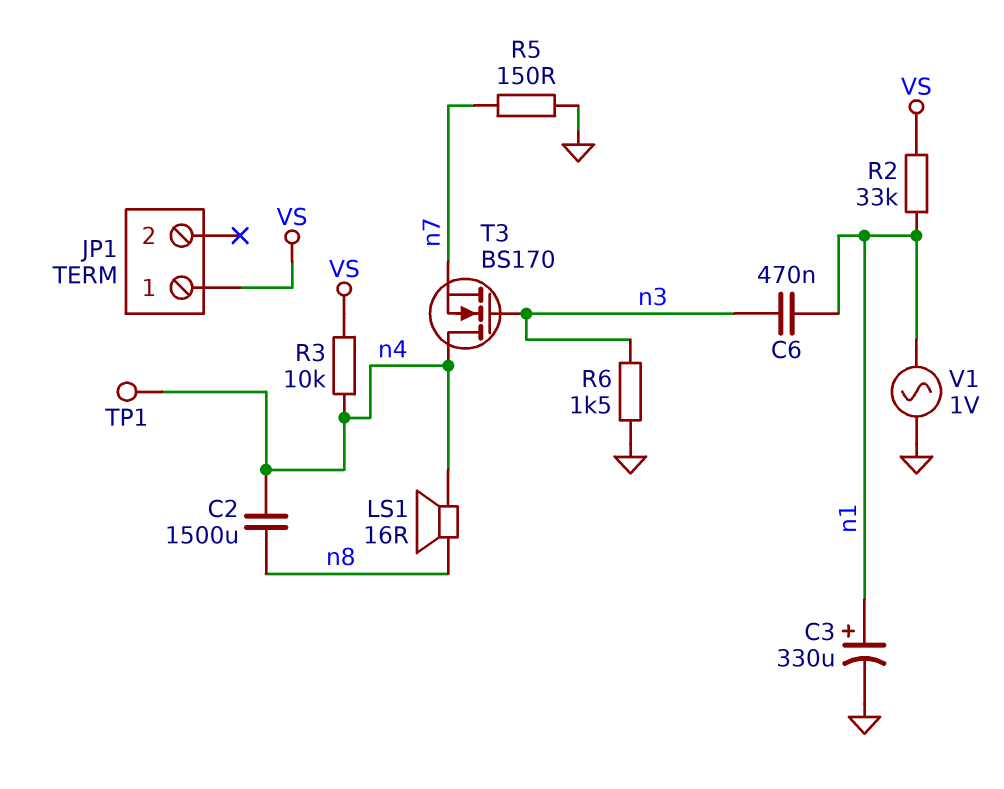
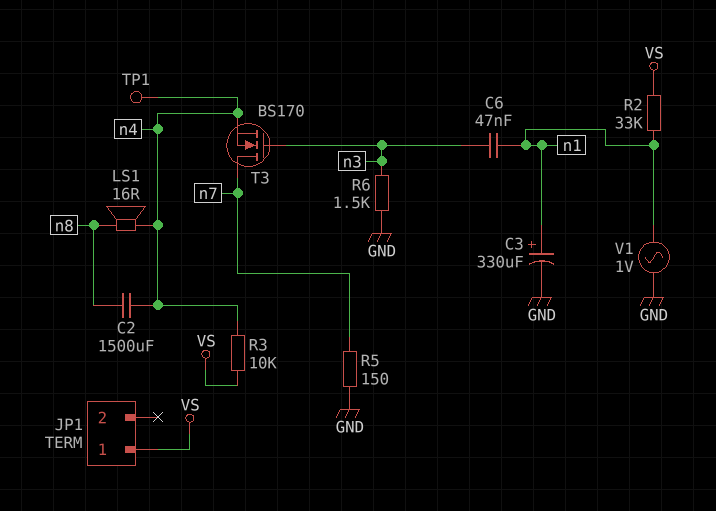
C6: 470nF (n1, n3) -> 47nF (n1, n3)
T3: NMOS BS170 (G n3, D n4, S n7) -> NMOS BS170 (G n3, D n7, S n4)

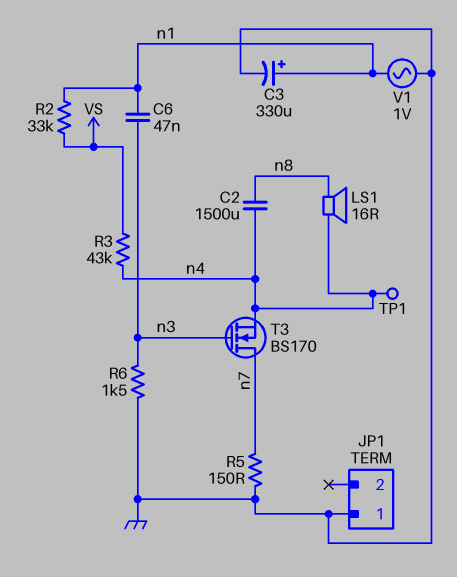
JP1 pin 1: VS -> GND
R3: 10k (VS, n4) -> 43k (VS, n4)

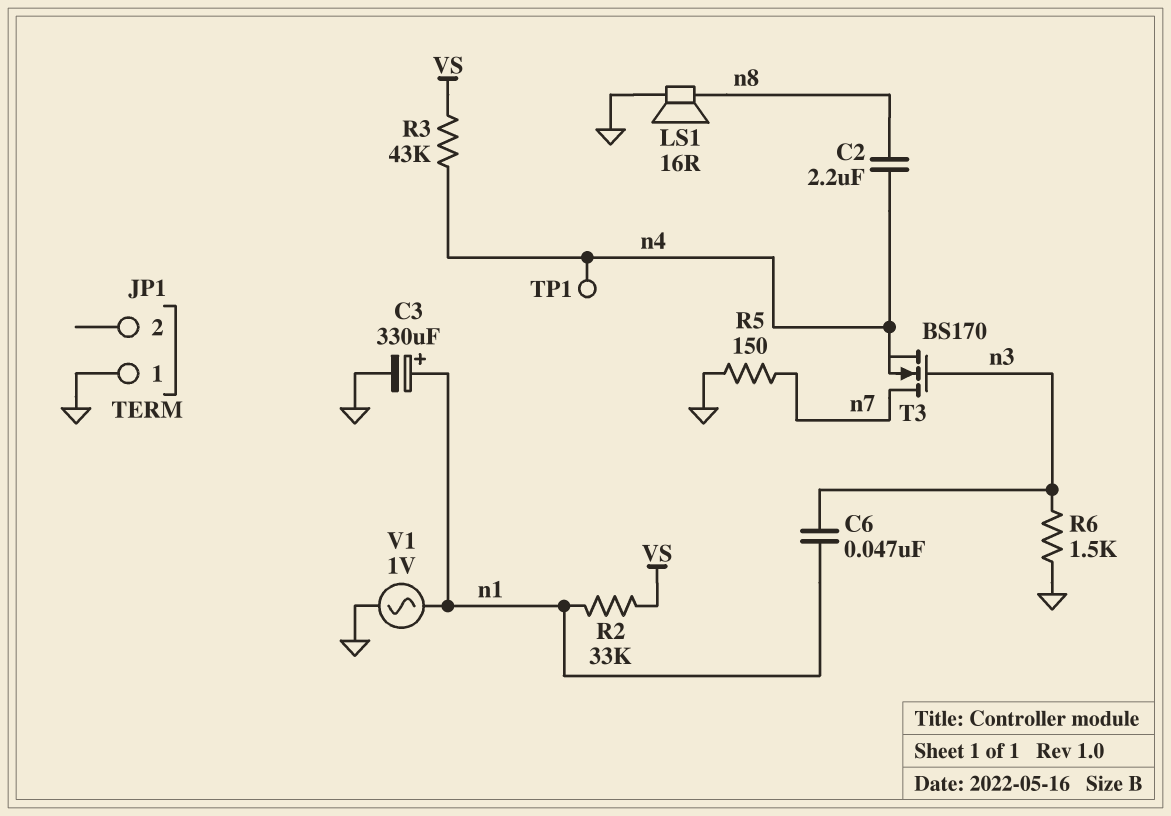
C2: 1500uF (n4, n8) -> 2.2uF (n4, n8)
LS1: speaker 16R (n4, n8) -> speaker 16R (GND, n8)

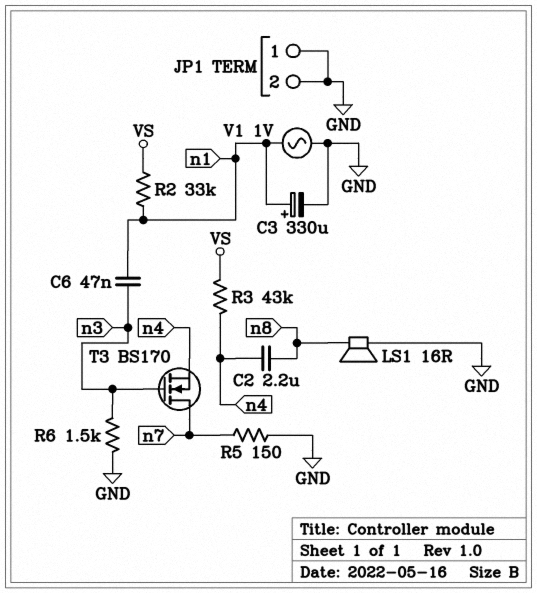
JP1 pin 2: none -> GND
TP1: test point (n4) -> none

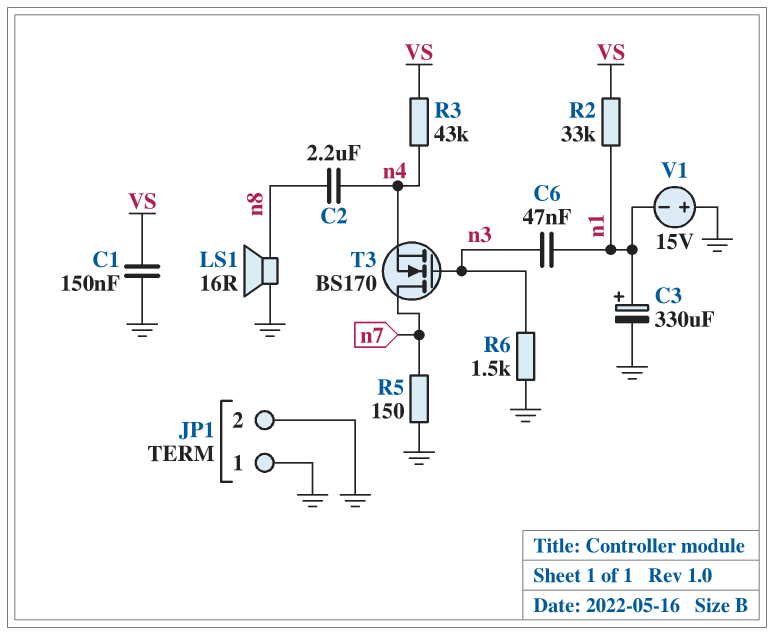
C1: none -> 150nF (GND, VS)
V1: AC 1V (GND, n1) -> 15V (plus GND, minus n1)

